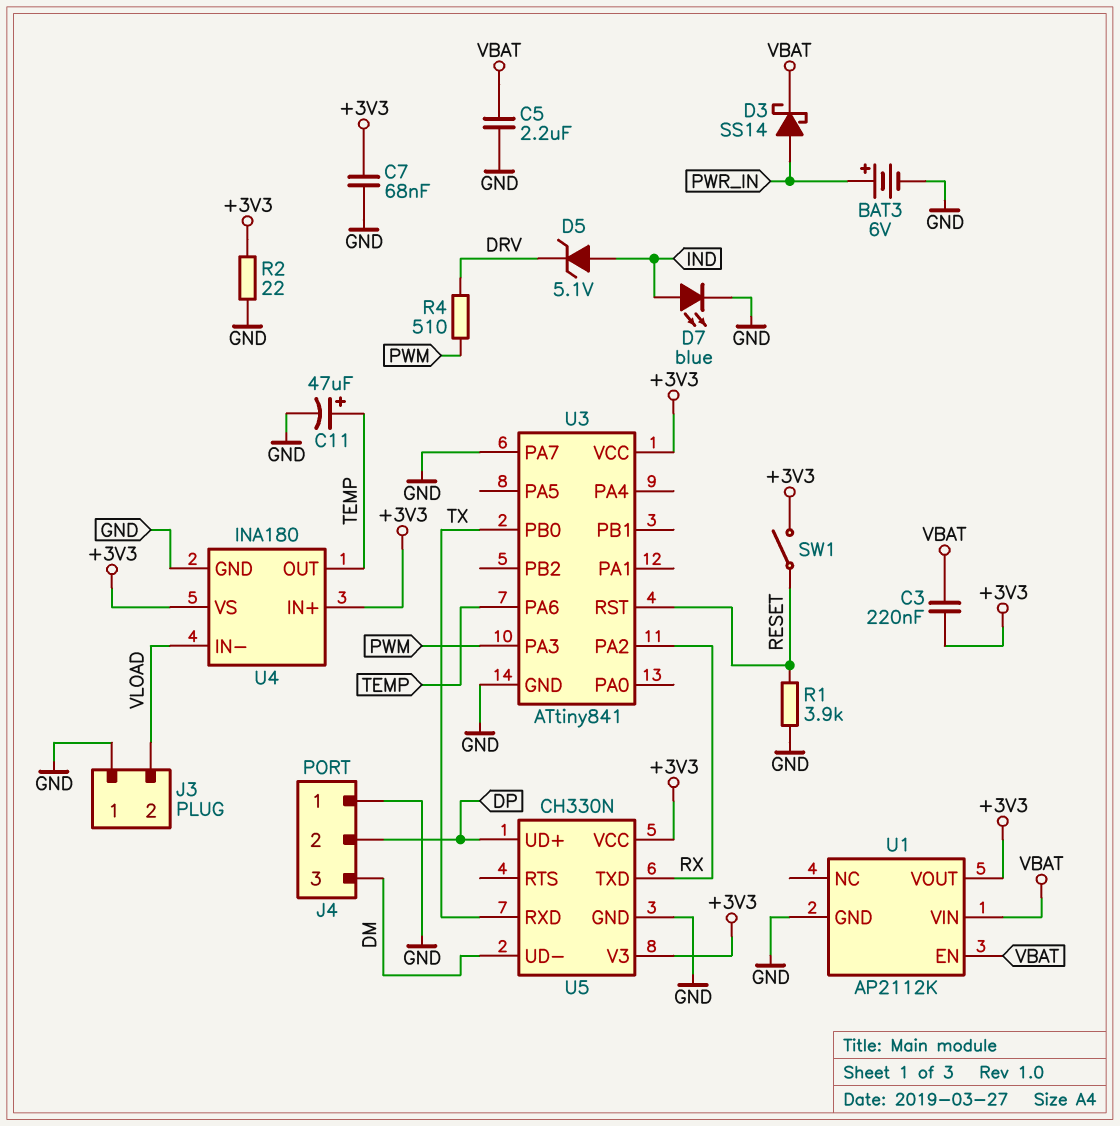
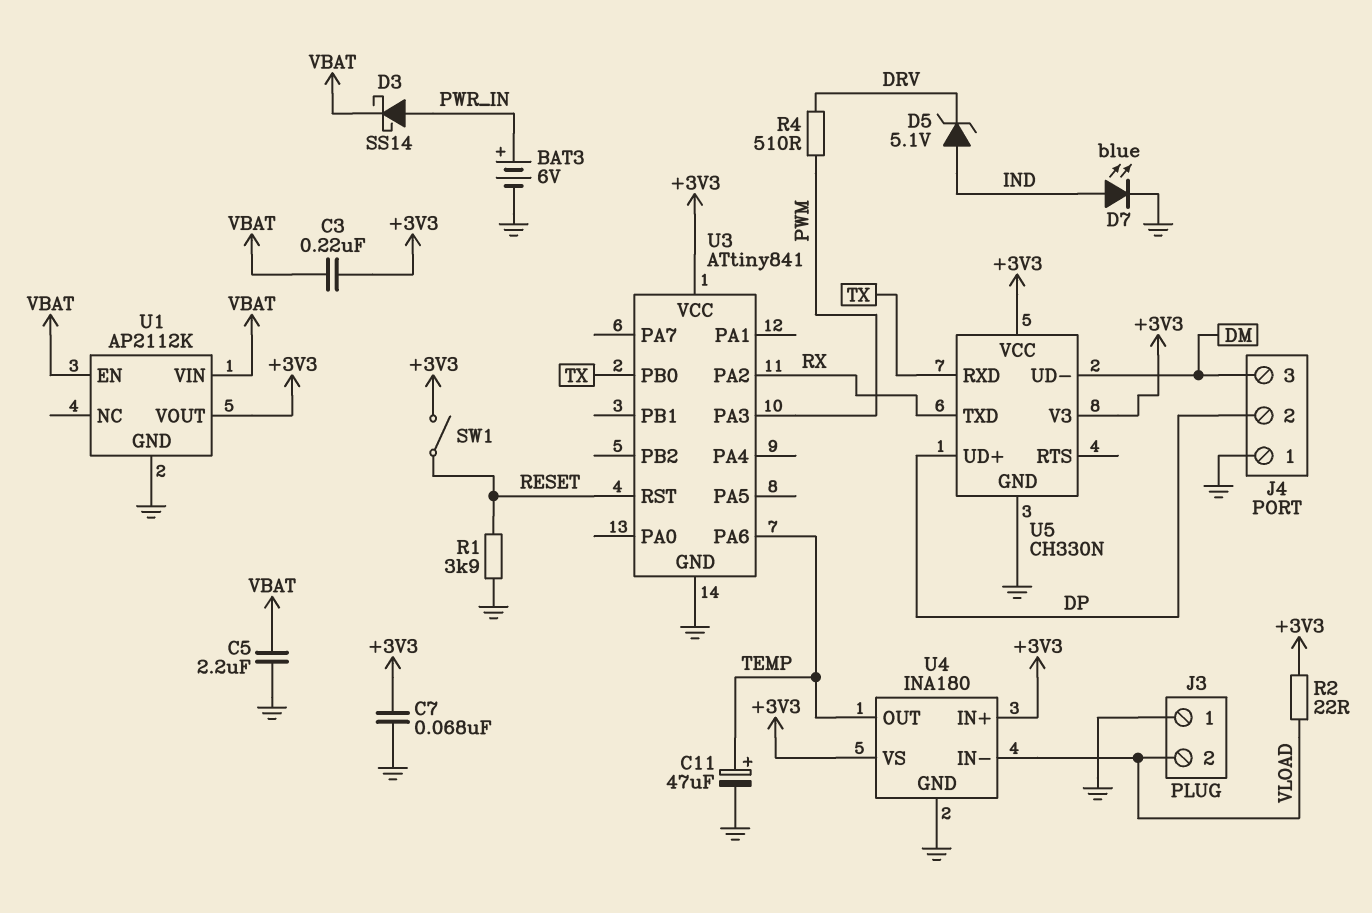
R2: 22 (+3V3, GND) -> 22 (+3V3, VLOAD)
U3 pin PA7: GND -> none

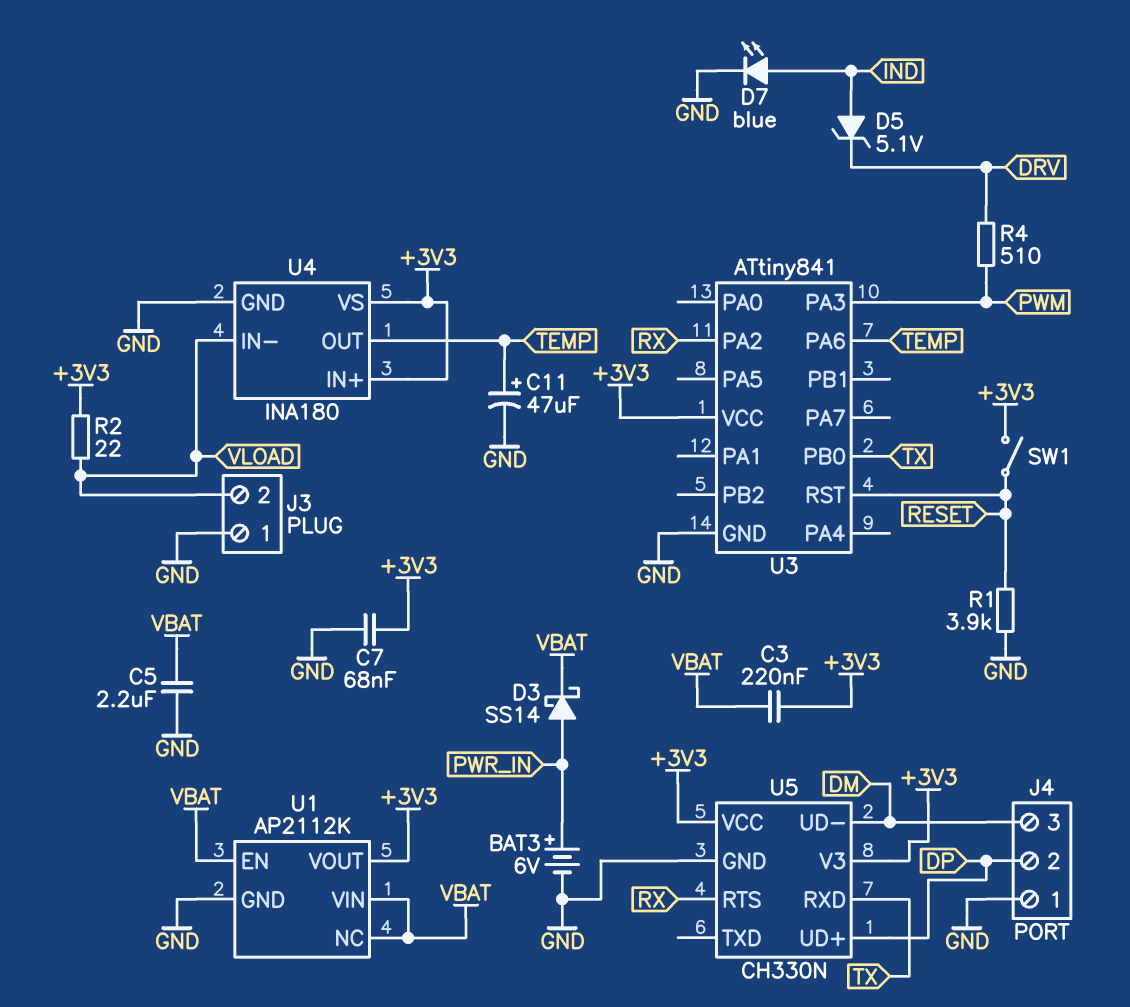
U1 pin NC: none -> VBAT
U5 pin RTS: none -> RX
U5 pin TXD: RX -> none

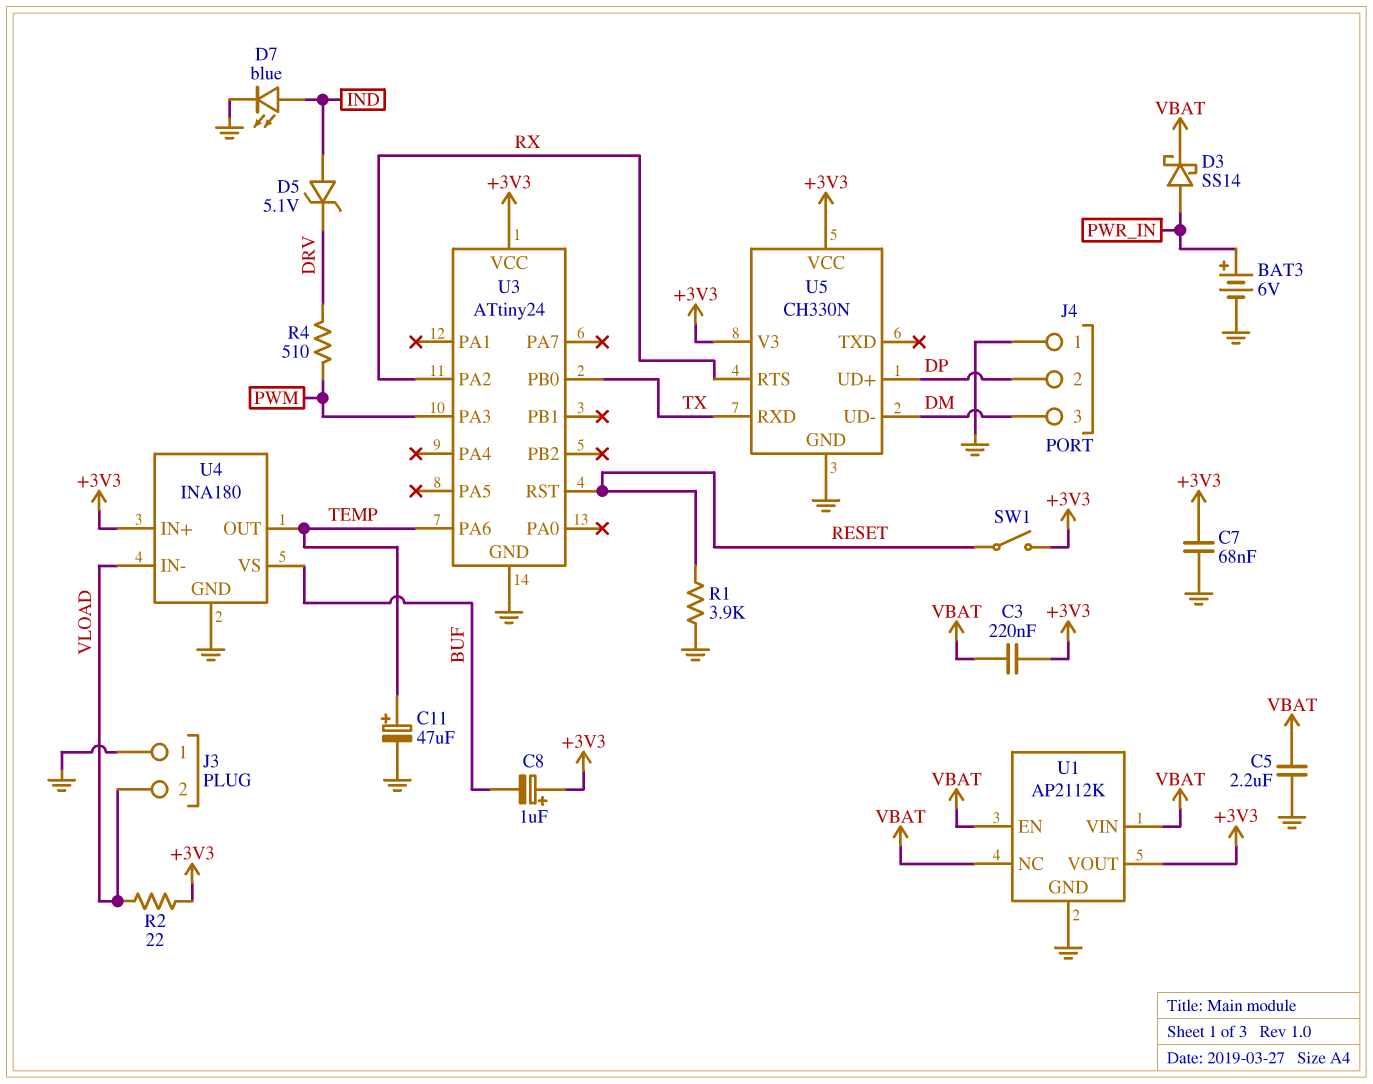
C8: none -> 1uF (plus +3V3, minus BUF)
U3: ATtiny841 -> ATtiny24
U4 pin VS: +3V3 -> BUF

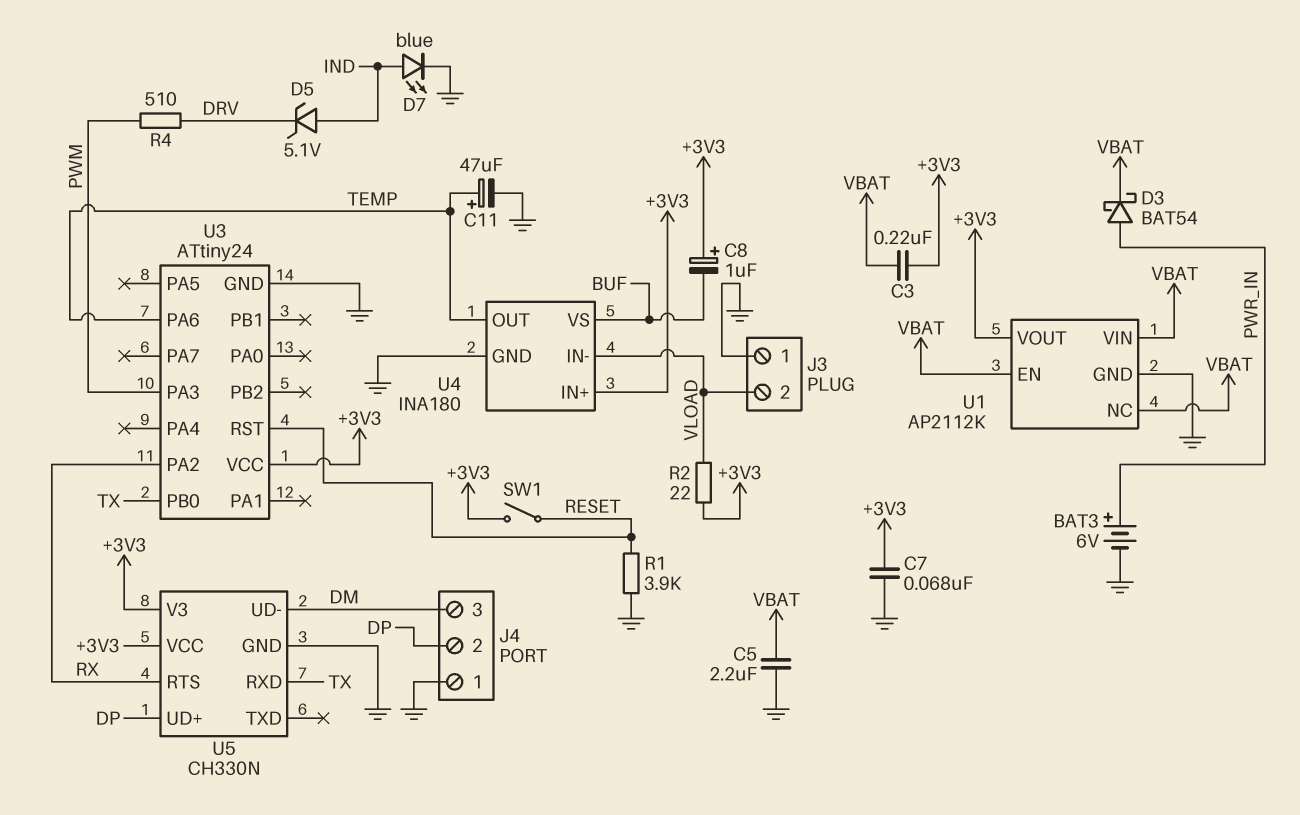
D3: schottky SS14 (A PWR_IN, K VBAT) -> schottky BAT54 (A PWR_IN, K VBAT)

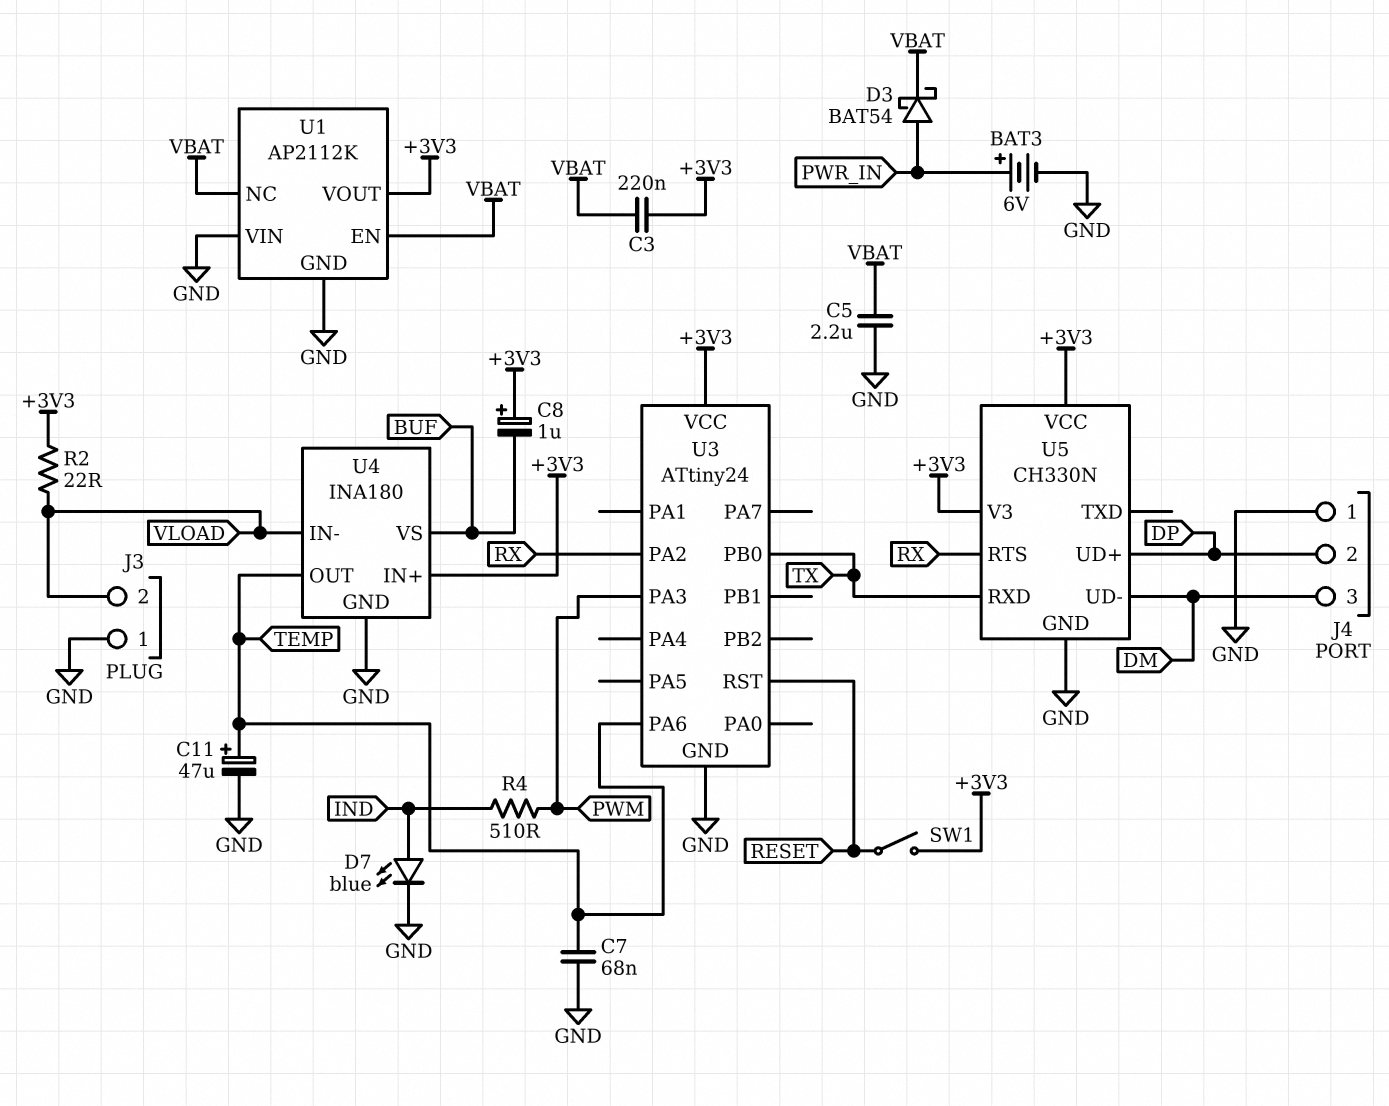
C7: 68nF (+3V3, GND) -> 68nF (GND, TEMP)
D5: zener 5.1V (A IND, K DRV) -> none
R1: 3.9k (GND, RESET) -> none
R4: 510 (DRV, PWM) -> 510 (IND, PWM)
U1 pin VIN: VBAT -> GND

